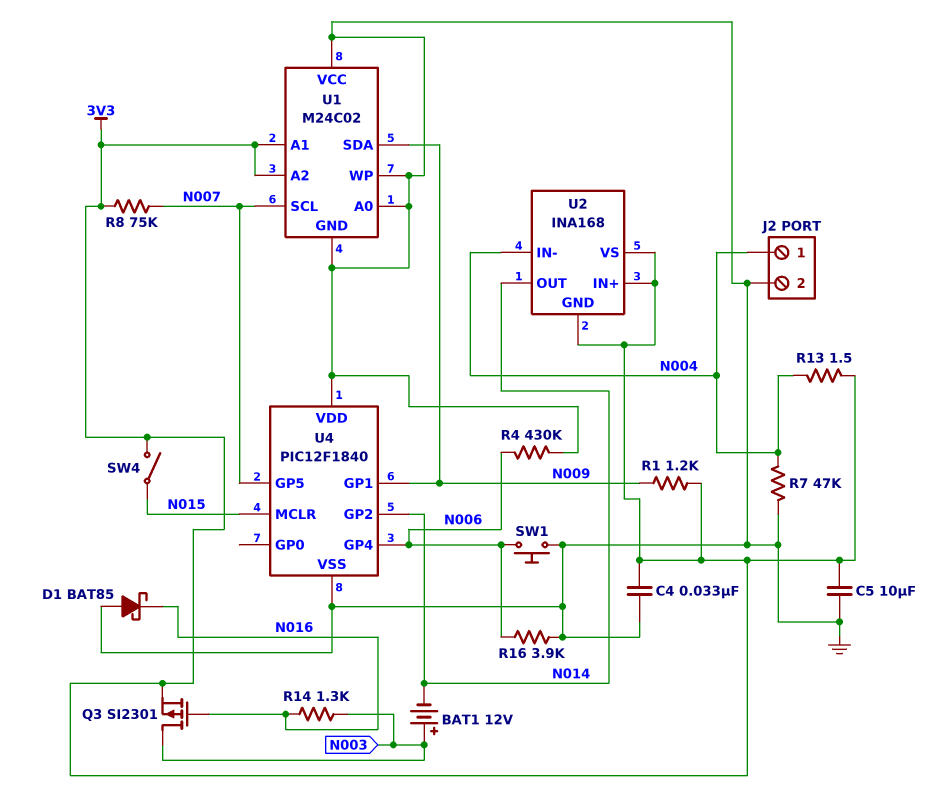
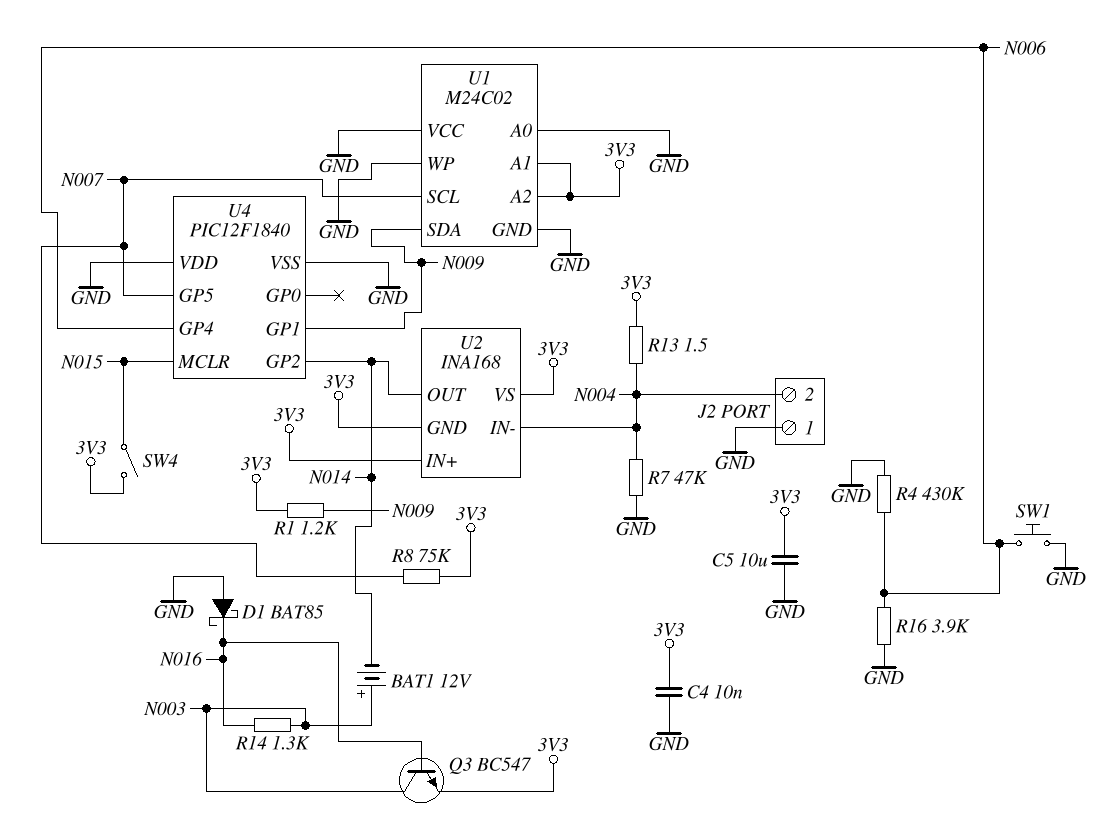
C4: 33nF (3V3, GND) -> 10nF (3V3, GND)
J2 pin 1: N004 -> GND
J2 pin 2: GND -> N004
Q3: PMOS SI2301 (G N016, D N003, S 3V3) -> NPN BC547 (B N016, C N003, E 3V3)

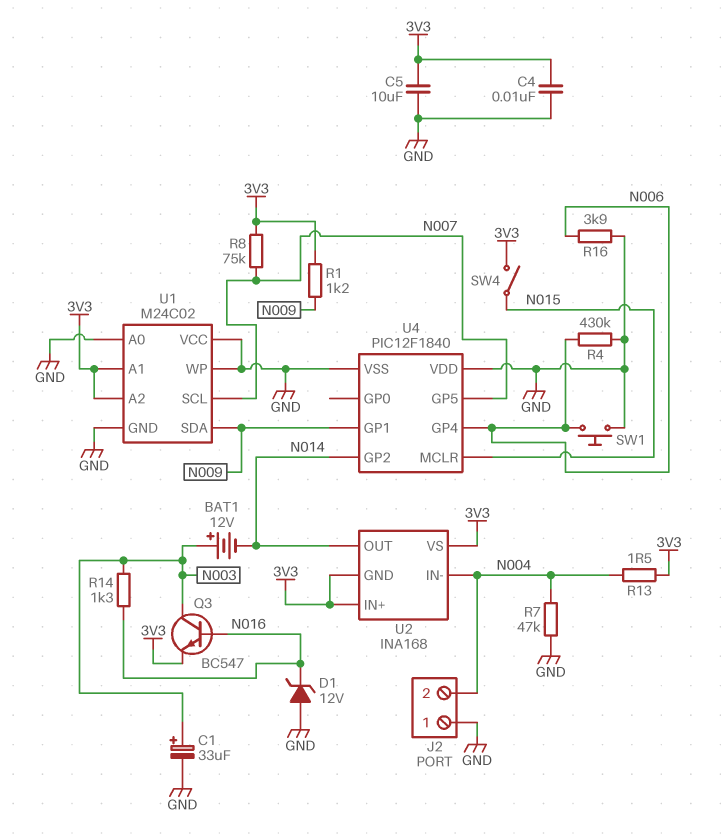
C1: none -> 33uF (plus N003, minus GND)
D1: schottky BAT85 (A GND, K N016) -> zener 12V (A GND, K N016)

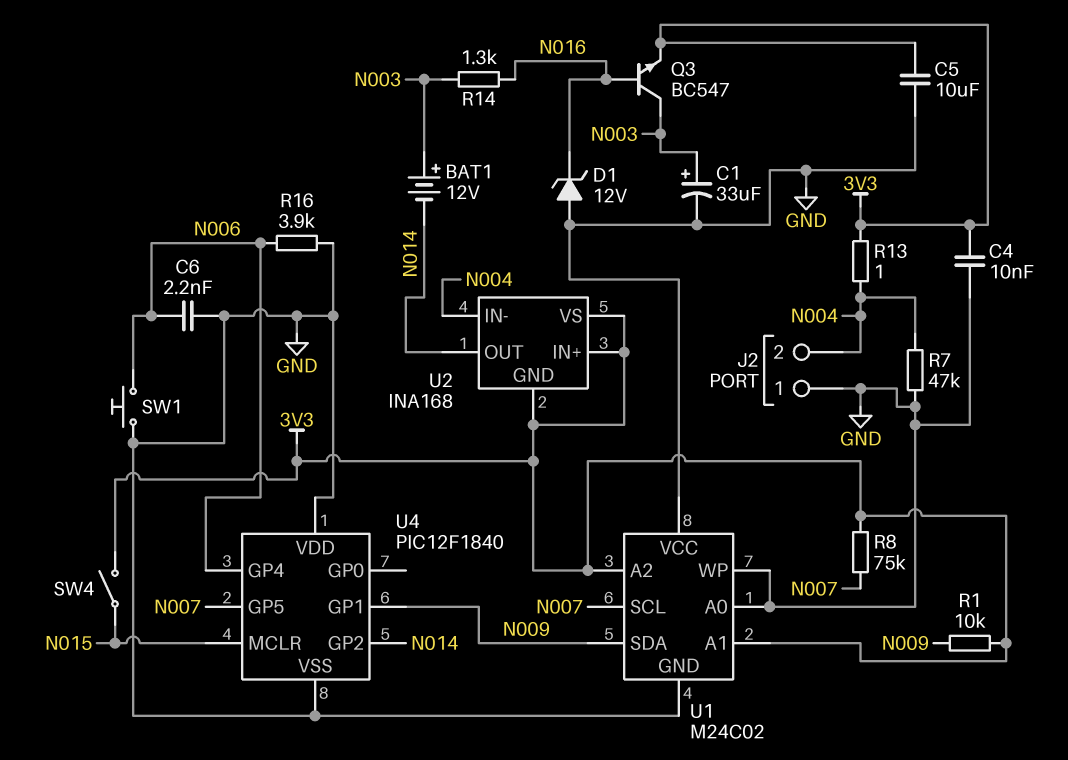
C6: none -> 2.2nF (GND, N006)
R1: 1.2k (3V3, N009) -> 10k (3V3, N009)
R4: 430k (GND, N006) -> none
R13: 1.5 (3V3, N004) -> 1 (3V3, N004)

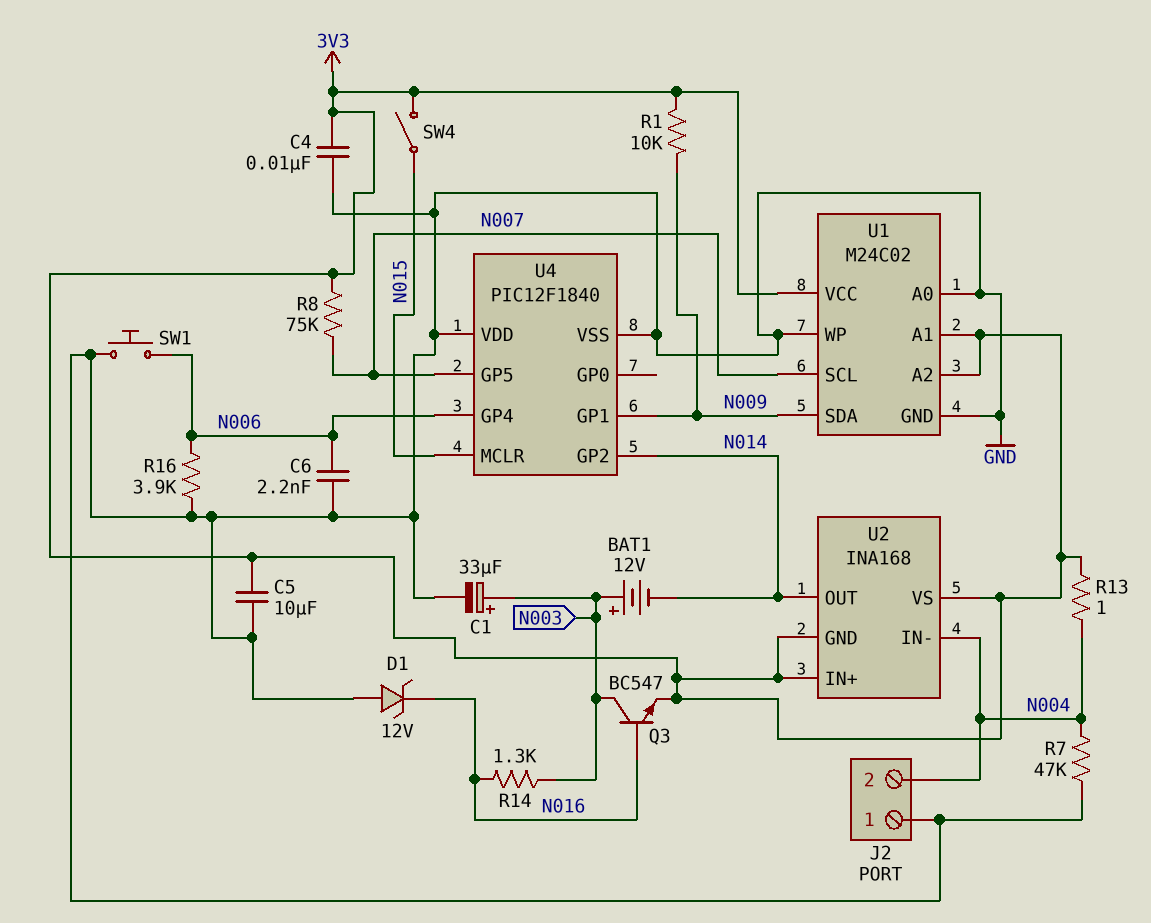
U1 pin VCC: GND -> 3V3

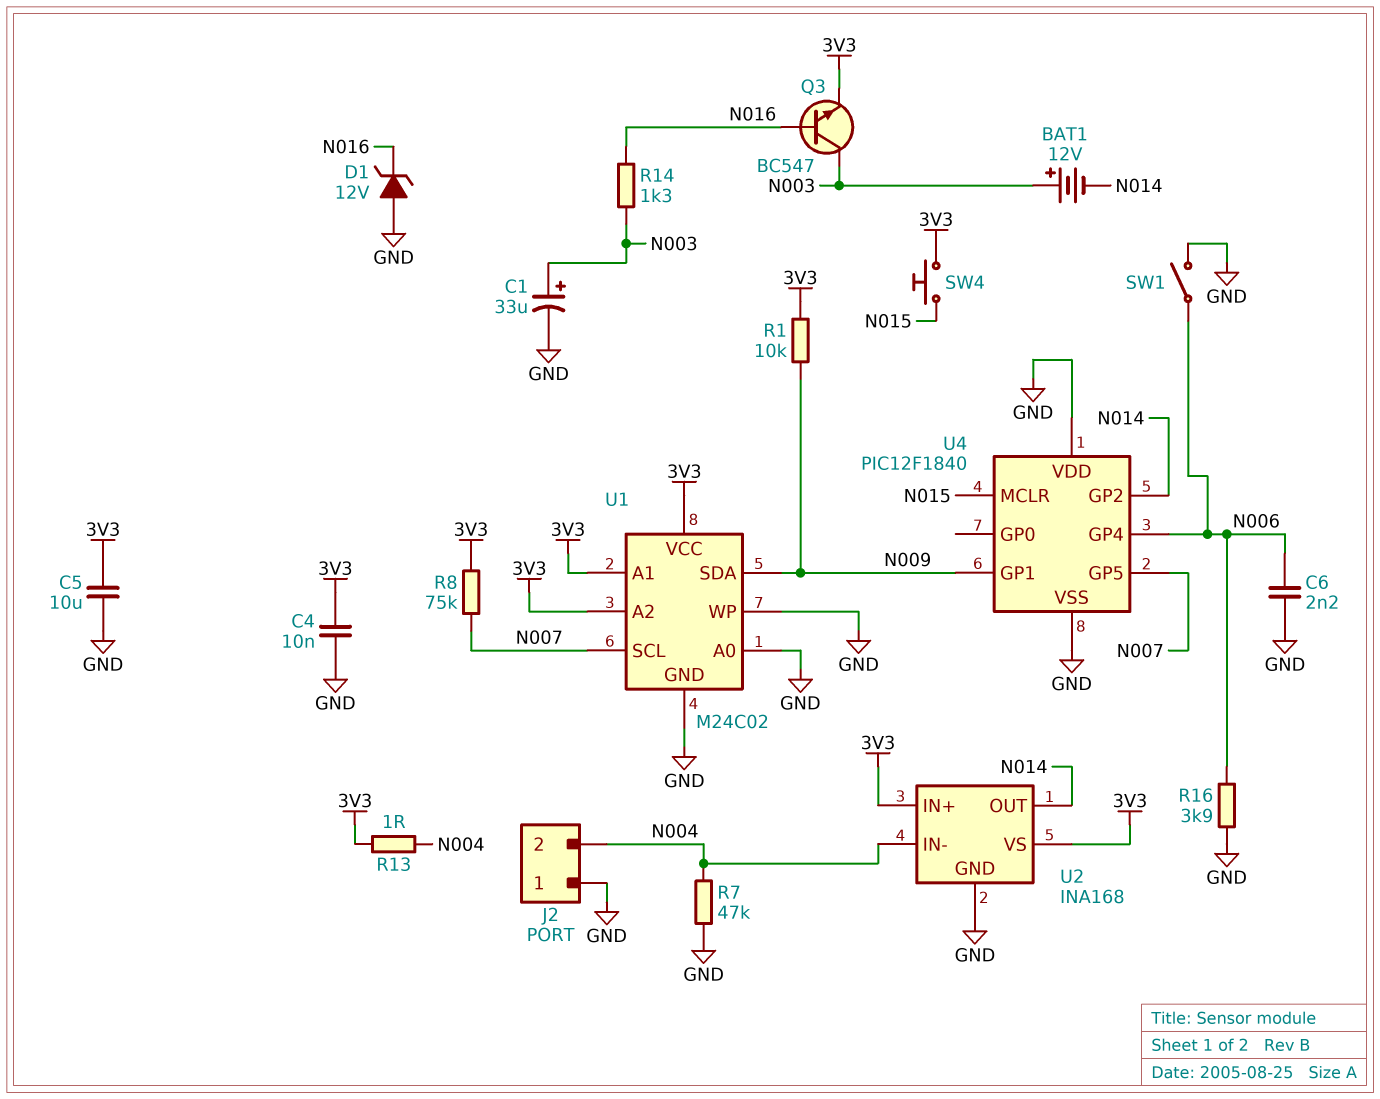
SW1: button (GND, N006) -> switch (GND, N006)
SW4: switch (3V3, N015) -> button (3V3, N015)
U2 pin GND: 3V3 -> GND

